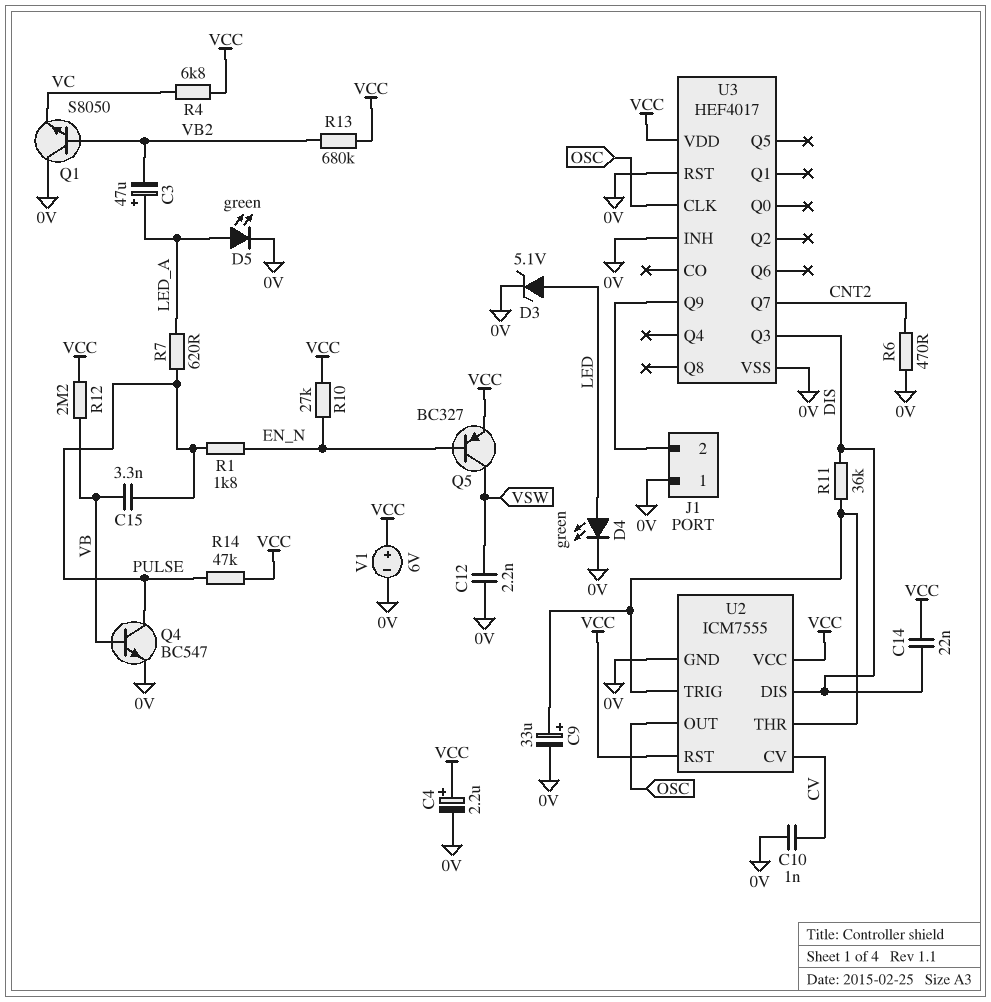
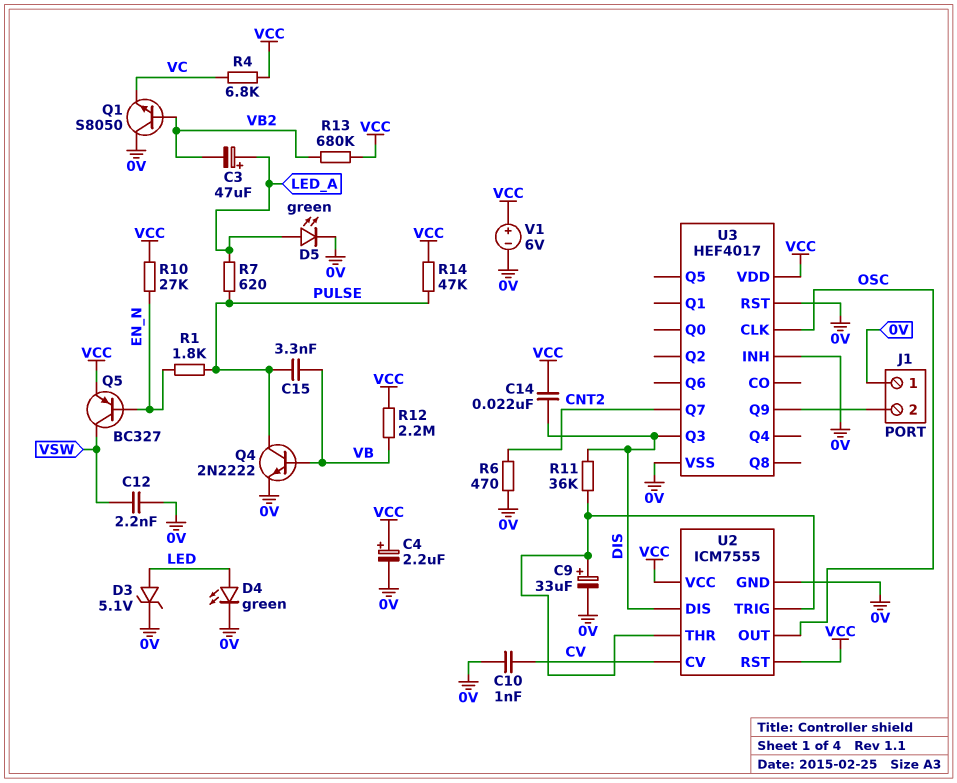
Q4: NPN BC547 (B VB, C PULSE, E 0V) -> NPN 2N2222 (B VB, C PULSE, E 0V)

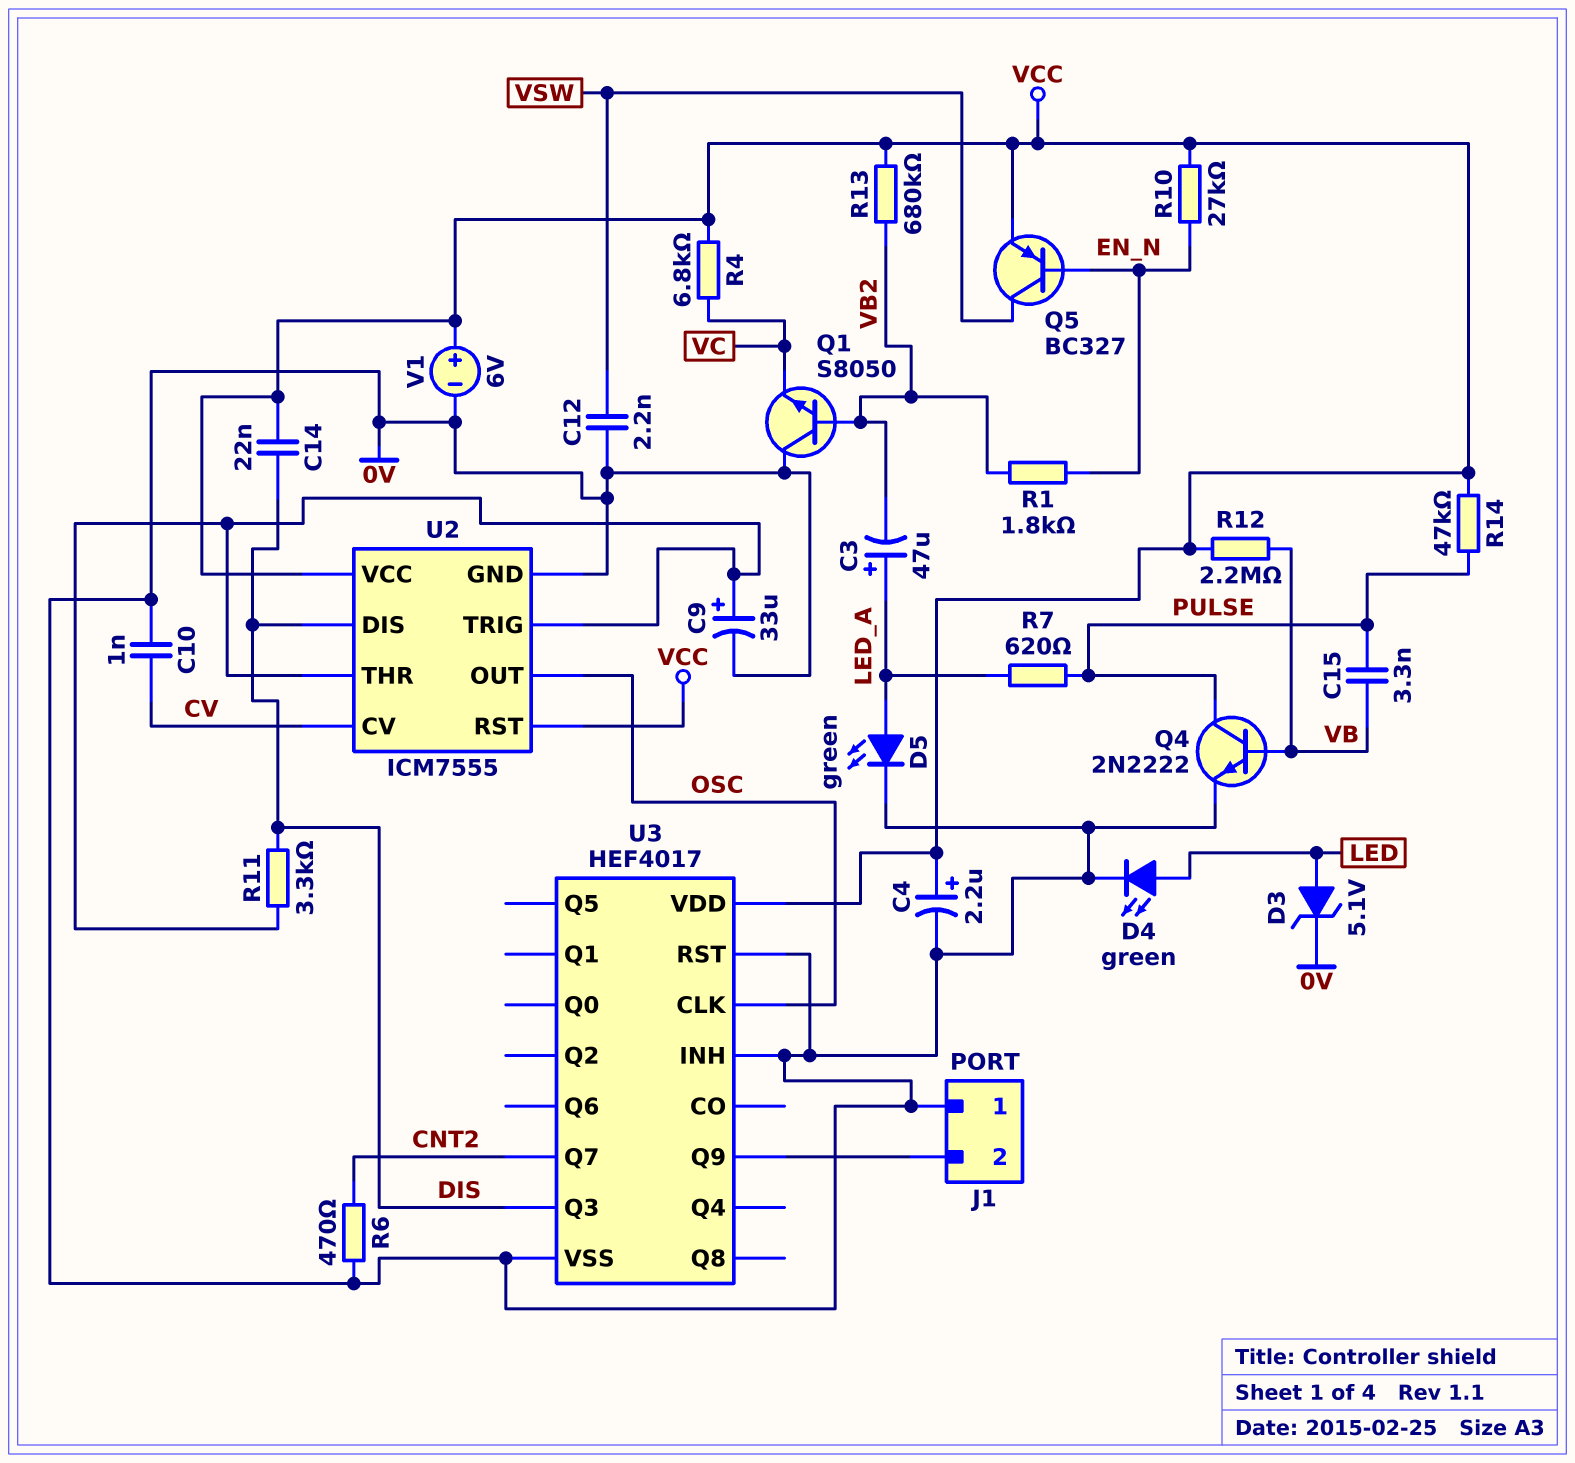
R1: 1.8k (EN_N, PULSE) -> 1.8k (EN_N, VB2)
R11: 36k (DIS, U2/THR) -> 3.3k (DIS, U2/THR)

